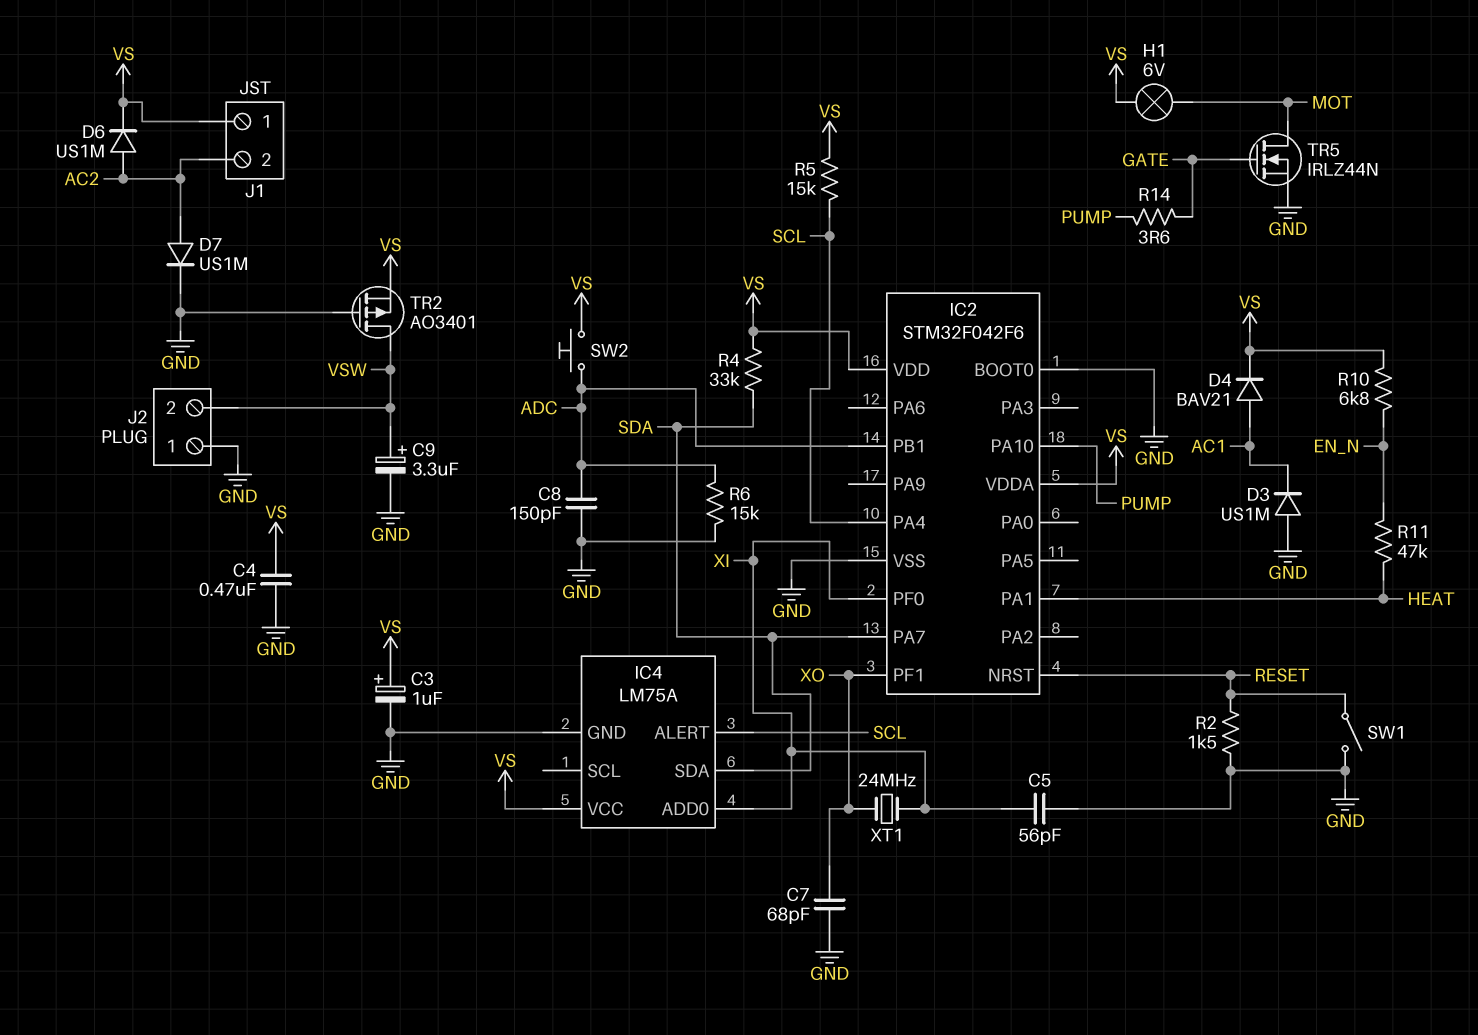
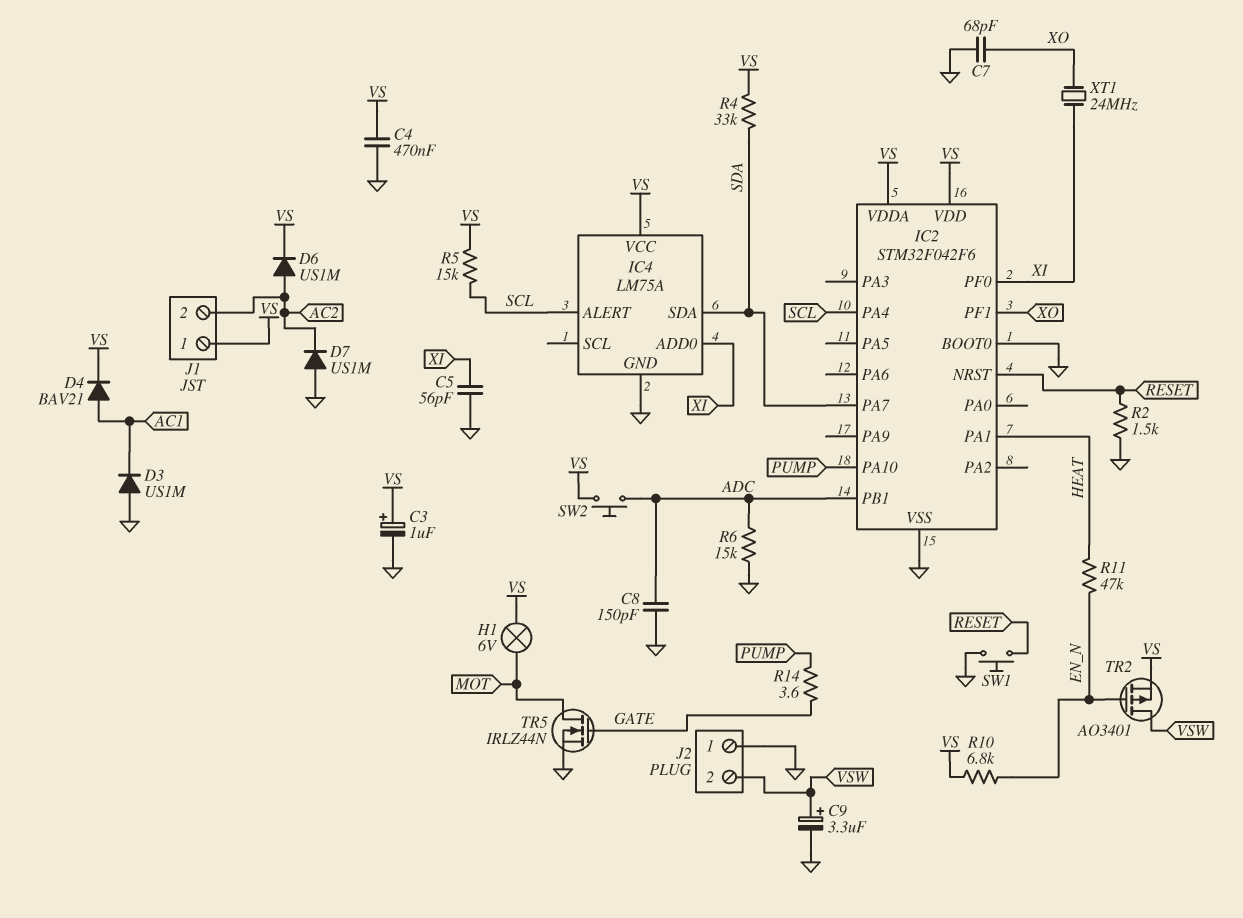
D7: diode US1M (A AC2, K GND) -> diode US1M (A GND, K AC2)
SW1: switch (GND, RESET) -> button (GND, RESET)
TR2: PMOS AO3401 (G GND, D VSW, S VS) -> PMOS AO3401 (G EN_N, D VSW, S VS)

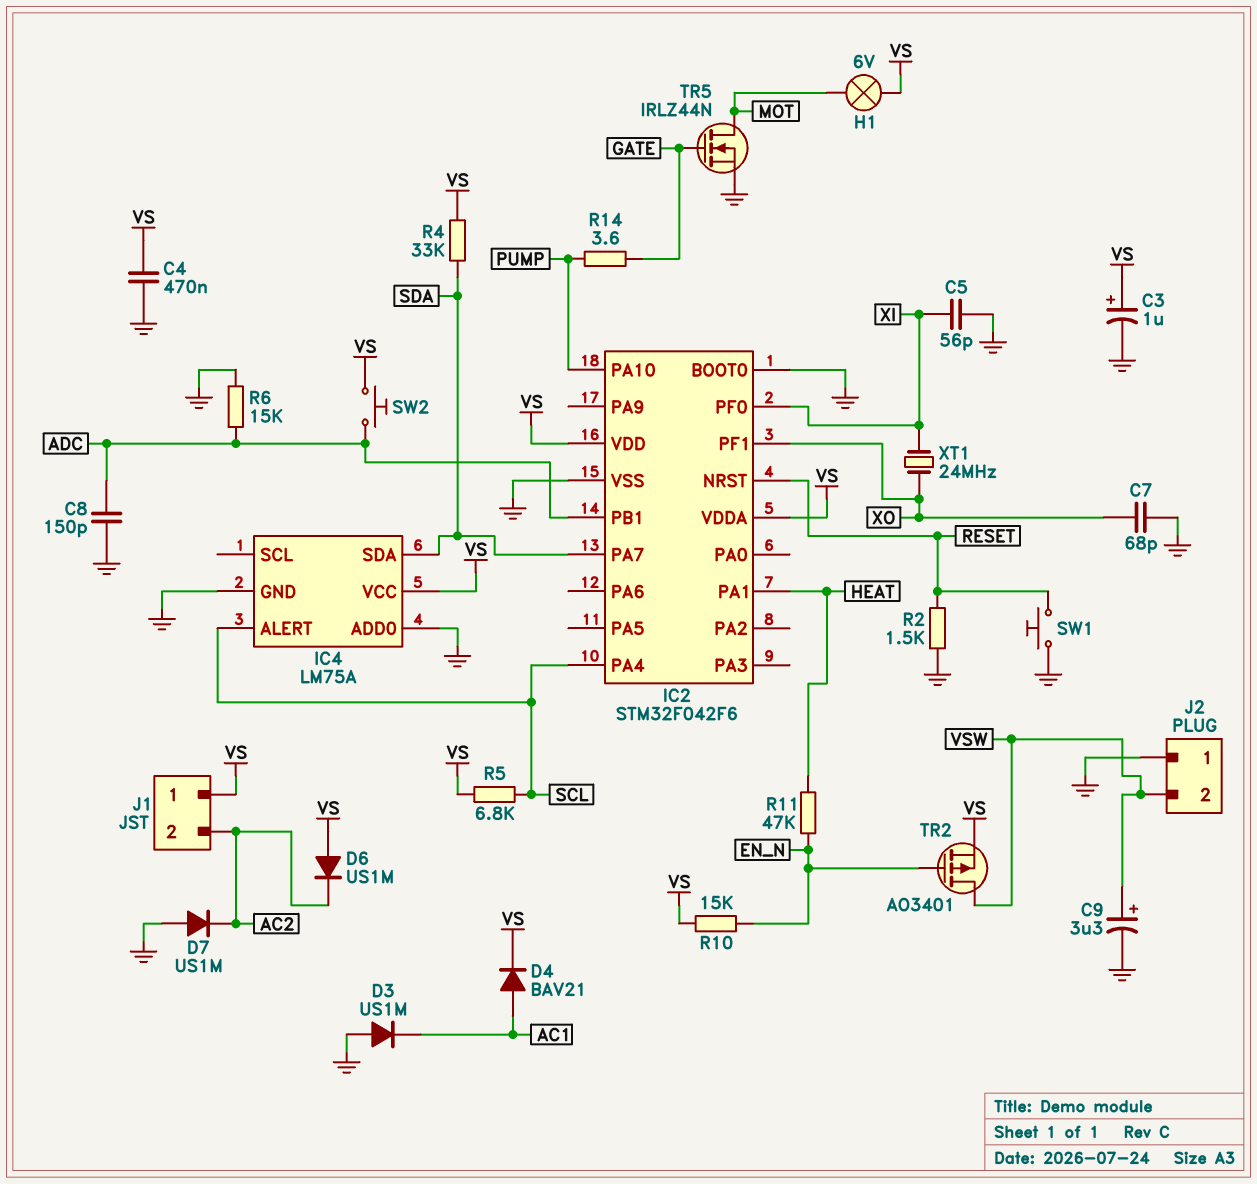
D6: diode US1M (A AC2, K VS) -> diode US1M (A VS, K AC2)
IC4 pin ADD0: XI -> GND
R5: 15k (SCL, VS) -> 6.8k (SCL, VS)
R10: 6.8k (EN_N, VS) -> 15k (EN_N, VS)

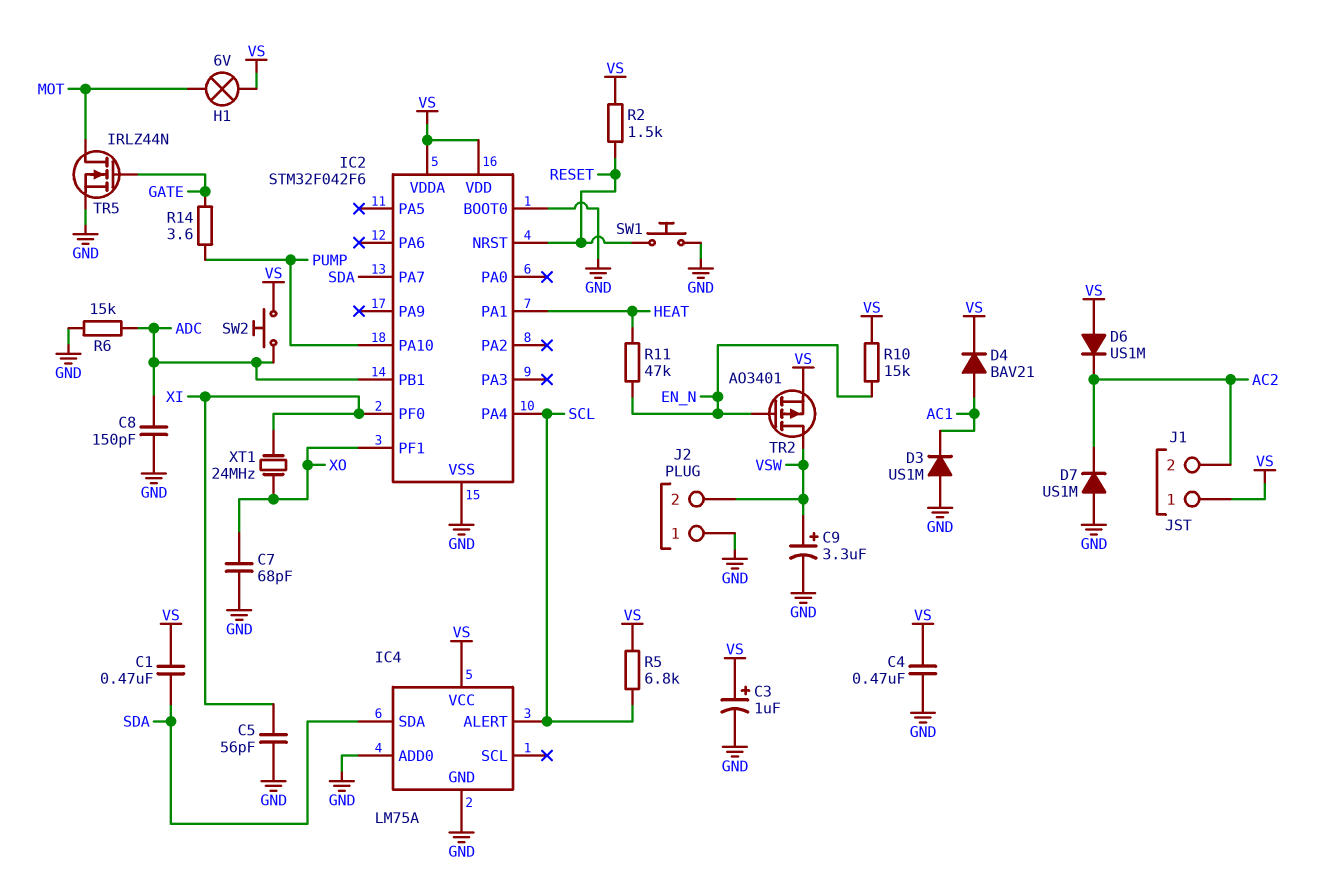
C1: none -> 470nF (SDA, VS)
R2: 1.5k (GND, RESET) -> 1.5k (RESET, VS)
R4: 33k (SDA, VS) -> none

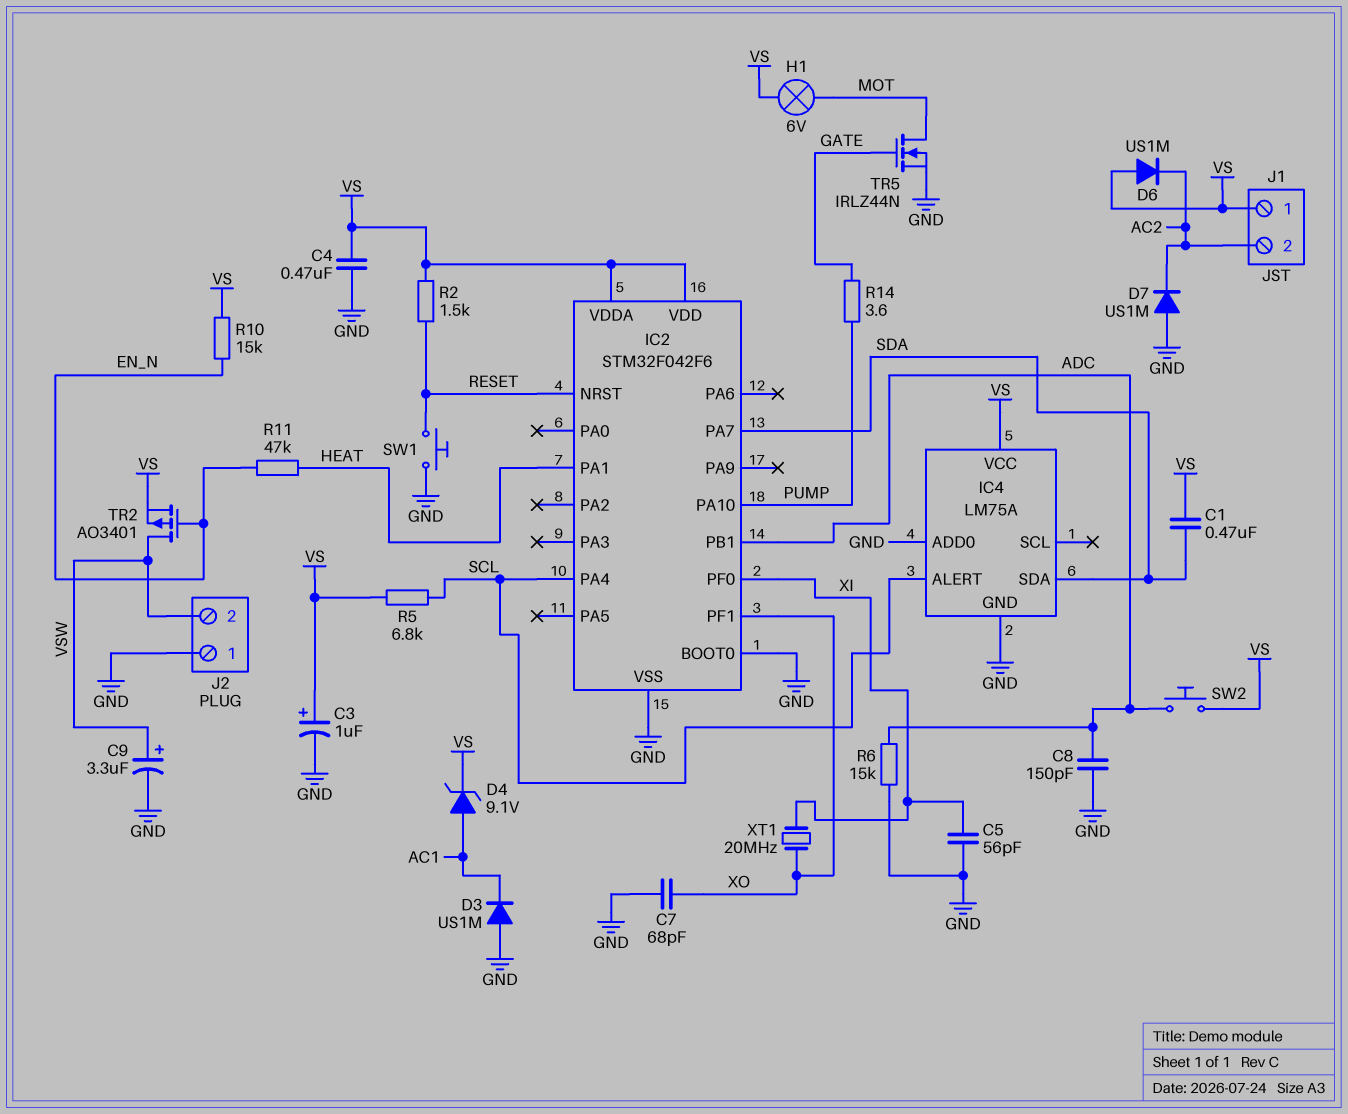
D4: diode BAV21 (A AC1, K VS) -> zener 9.1V (A AC1, K VS)
XT1: 24MHz (XI, XO) -> 20MHz (XI, XO)

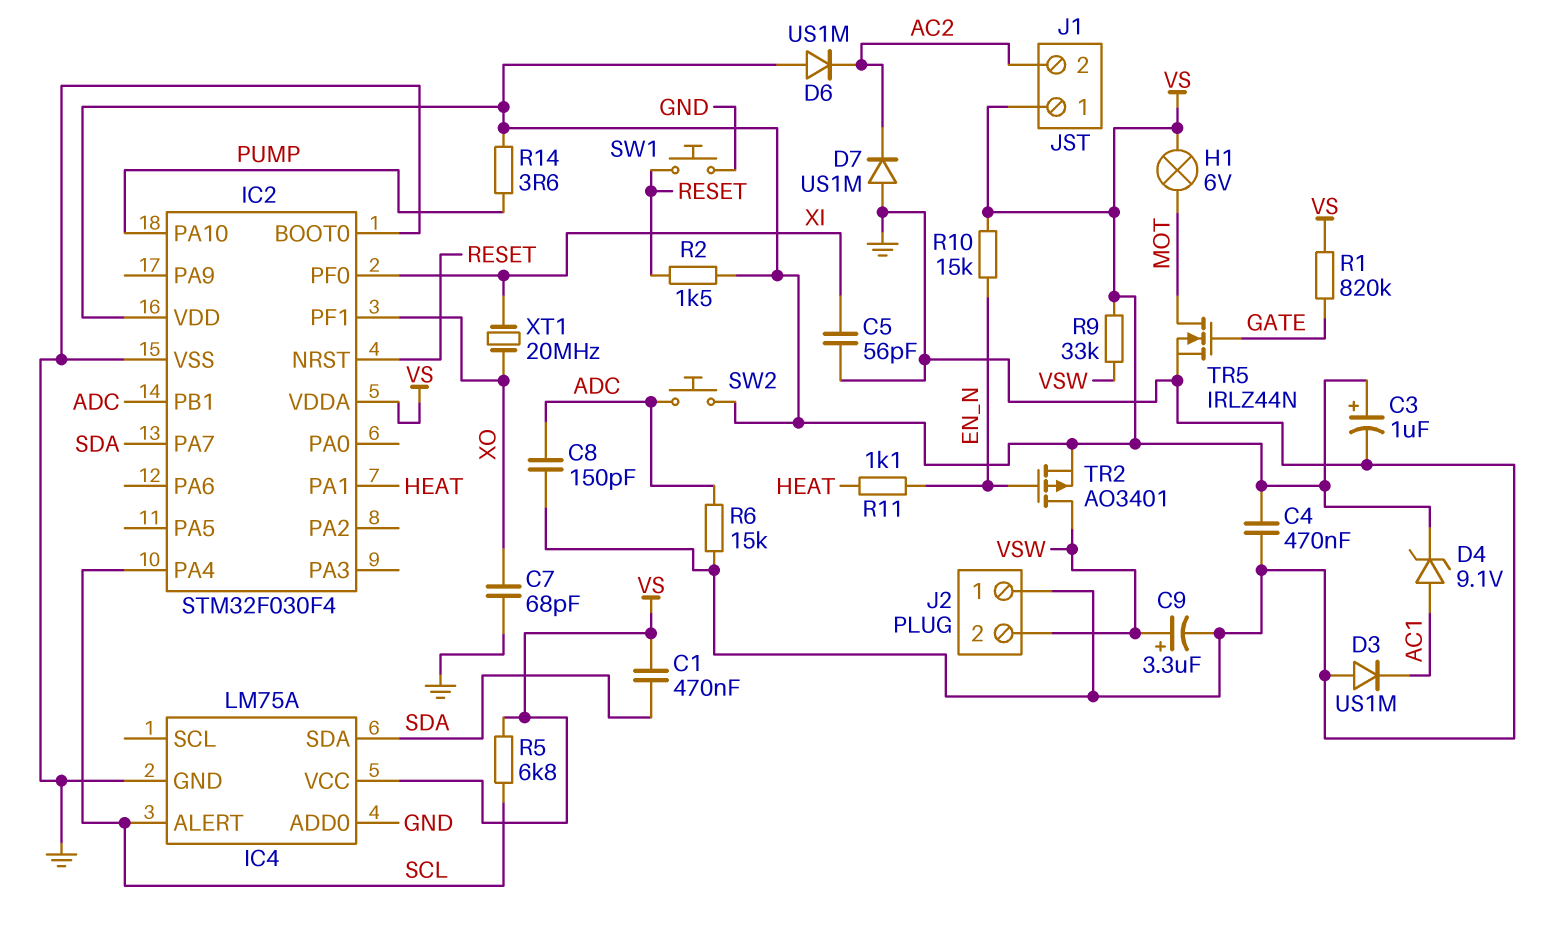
IC2: STM32F042F6 -> STM32F030F4
R1: none -> 820k (GATE, VS)
R9: none -> 33k (VS, VSW)
R11: 47k (EN_N, HEAT) -> 1.1k (EN_N, HEAT)
R14: 3.6 (GATE, PUMP) -> 3.6 (PUMP, VS)

